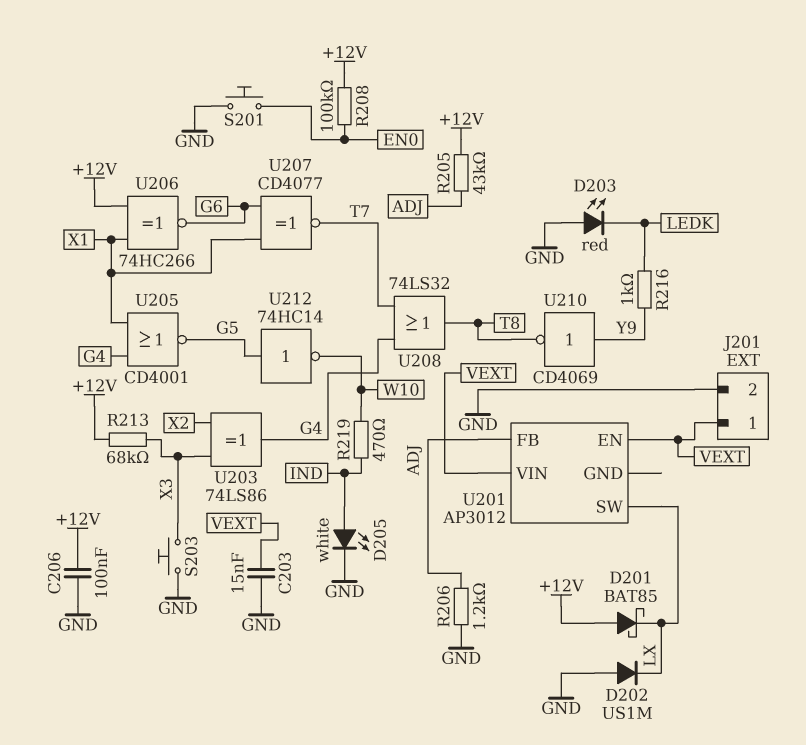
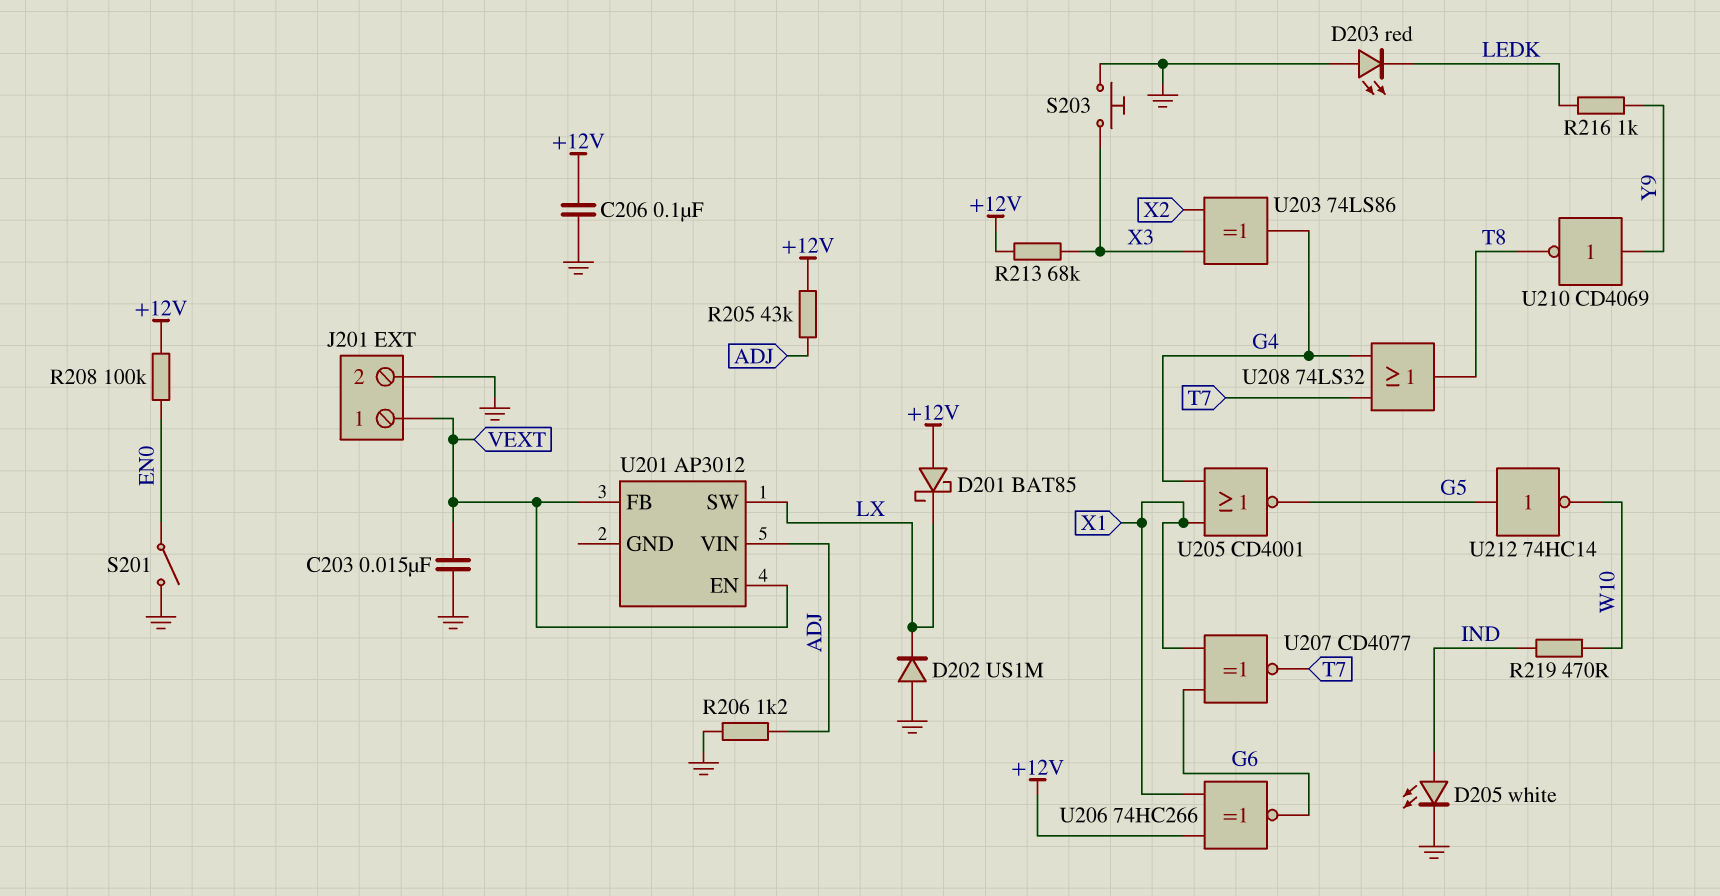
S201: button (EN0, GND) -> switch (EN0, GND)
U201 pin FB: ADJ -> VEXT
U201 pin VIN: VEXT -> ADJ

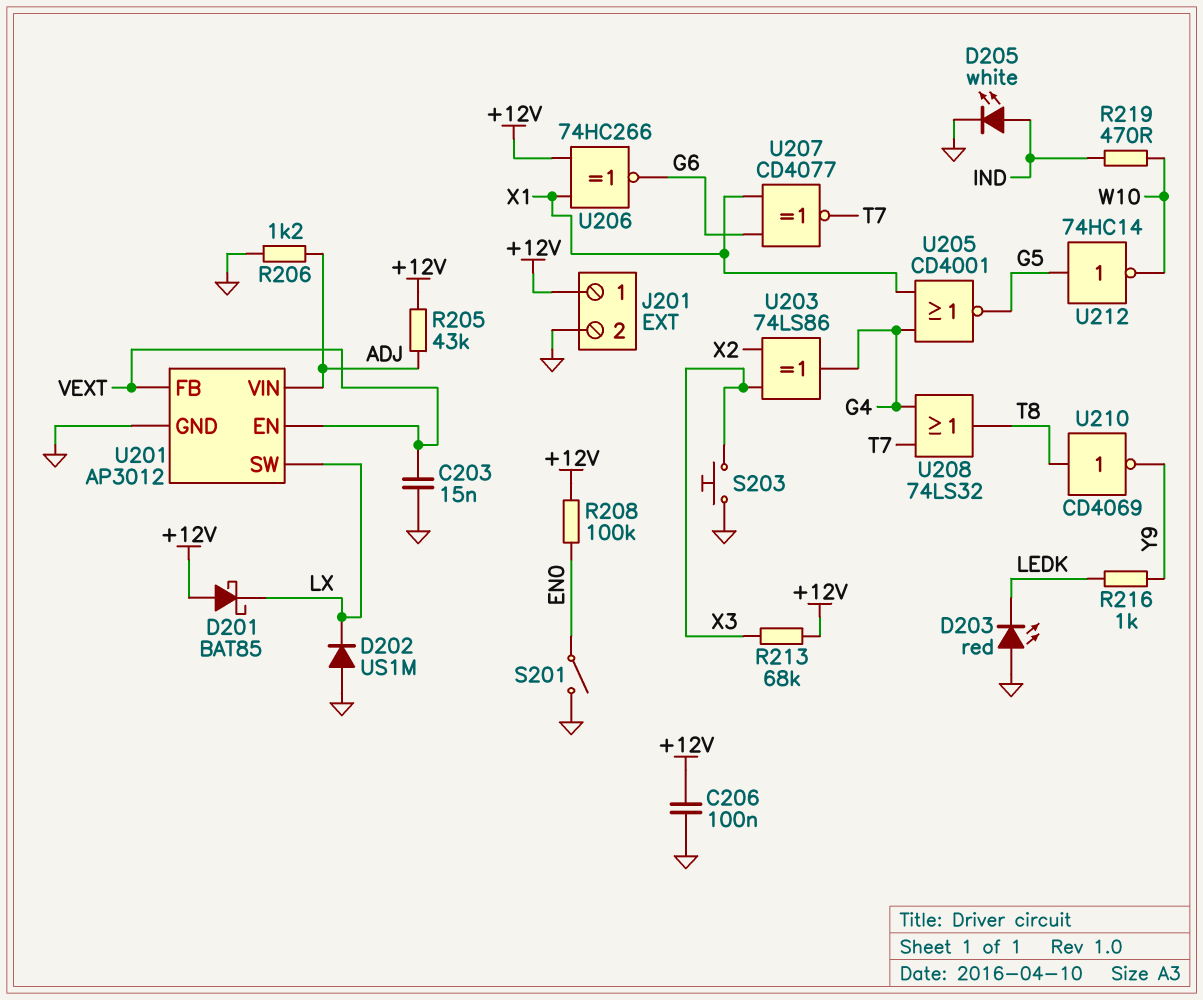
J201 pin 1: VEXT -> +12V
U201 pin GND: none -> GND
U210: NOT CD4069 (in Y9, out T8) -> NOT CD4069 (in T8, out Y9)

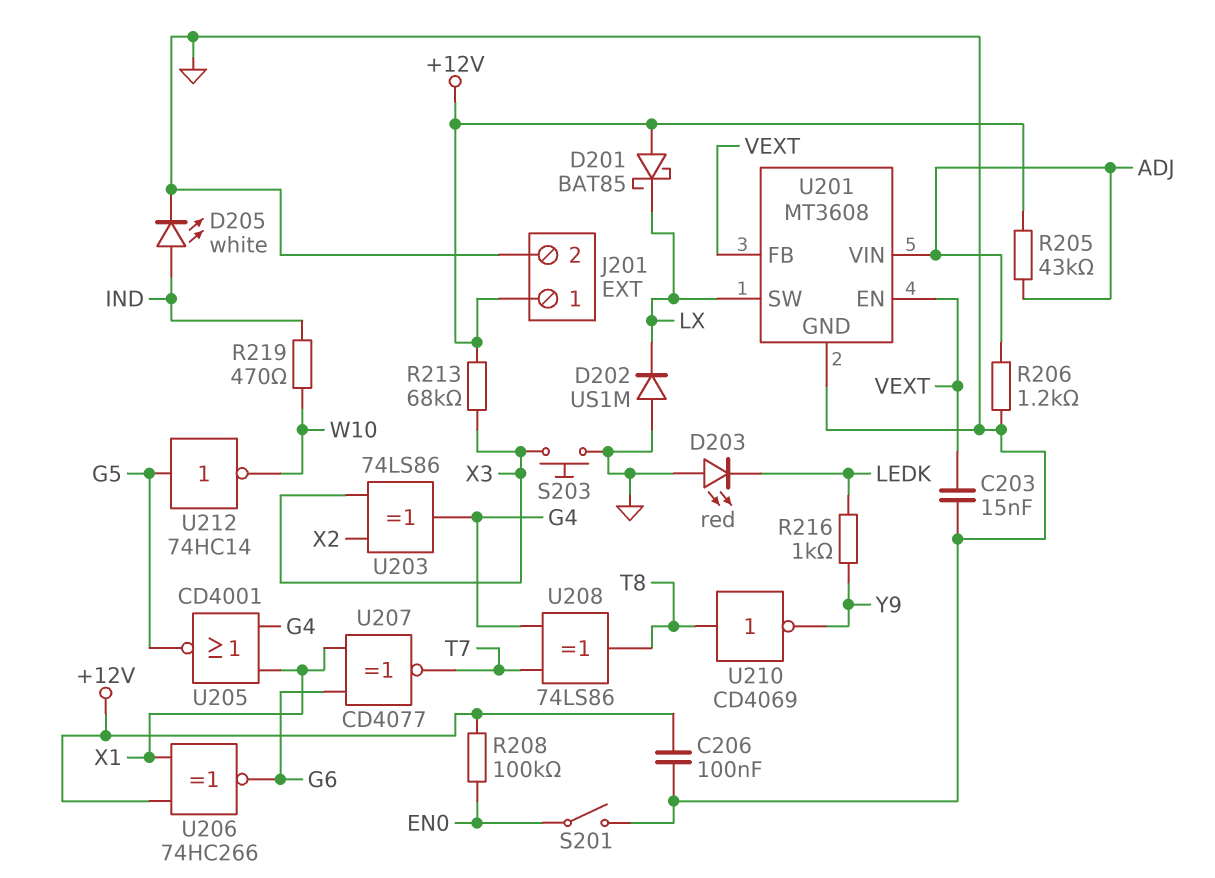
U201: AP3012 -> MT3608
U208: OR 74LS32 (in G4, in T7, out T8) -> XOR 74LS86 (in G4, in T7, out T8)

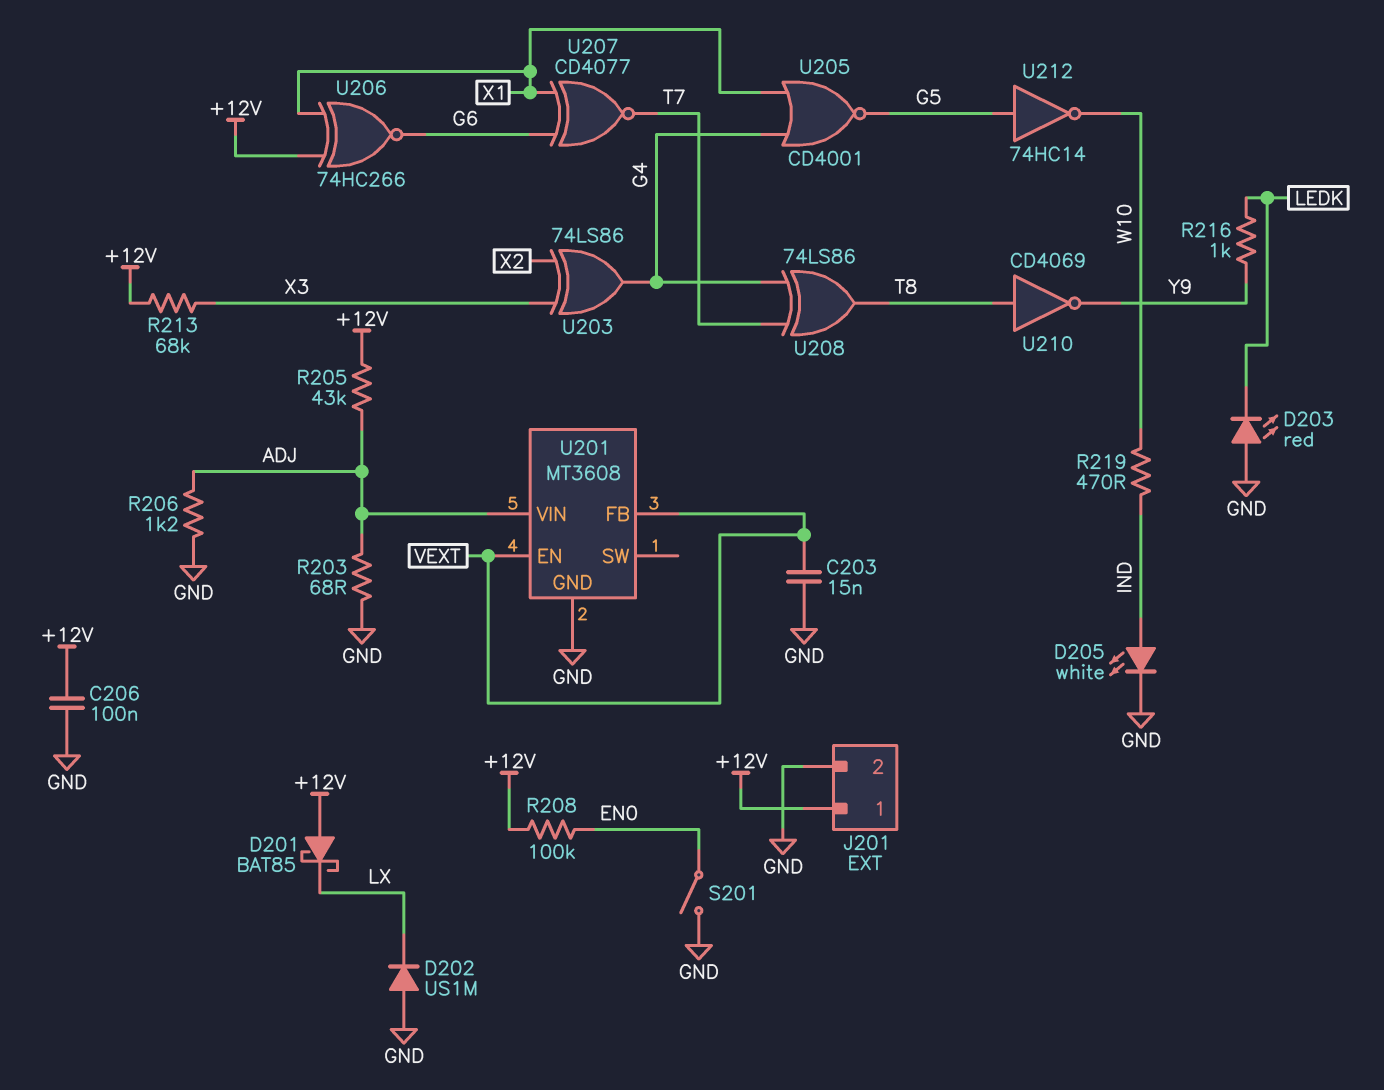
R203: none -> 68 (ADJ, GND)
S203: button (GND, X3) -> none
U201 pin SW: LX -> none

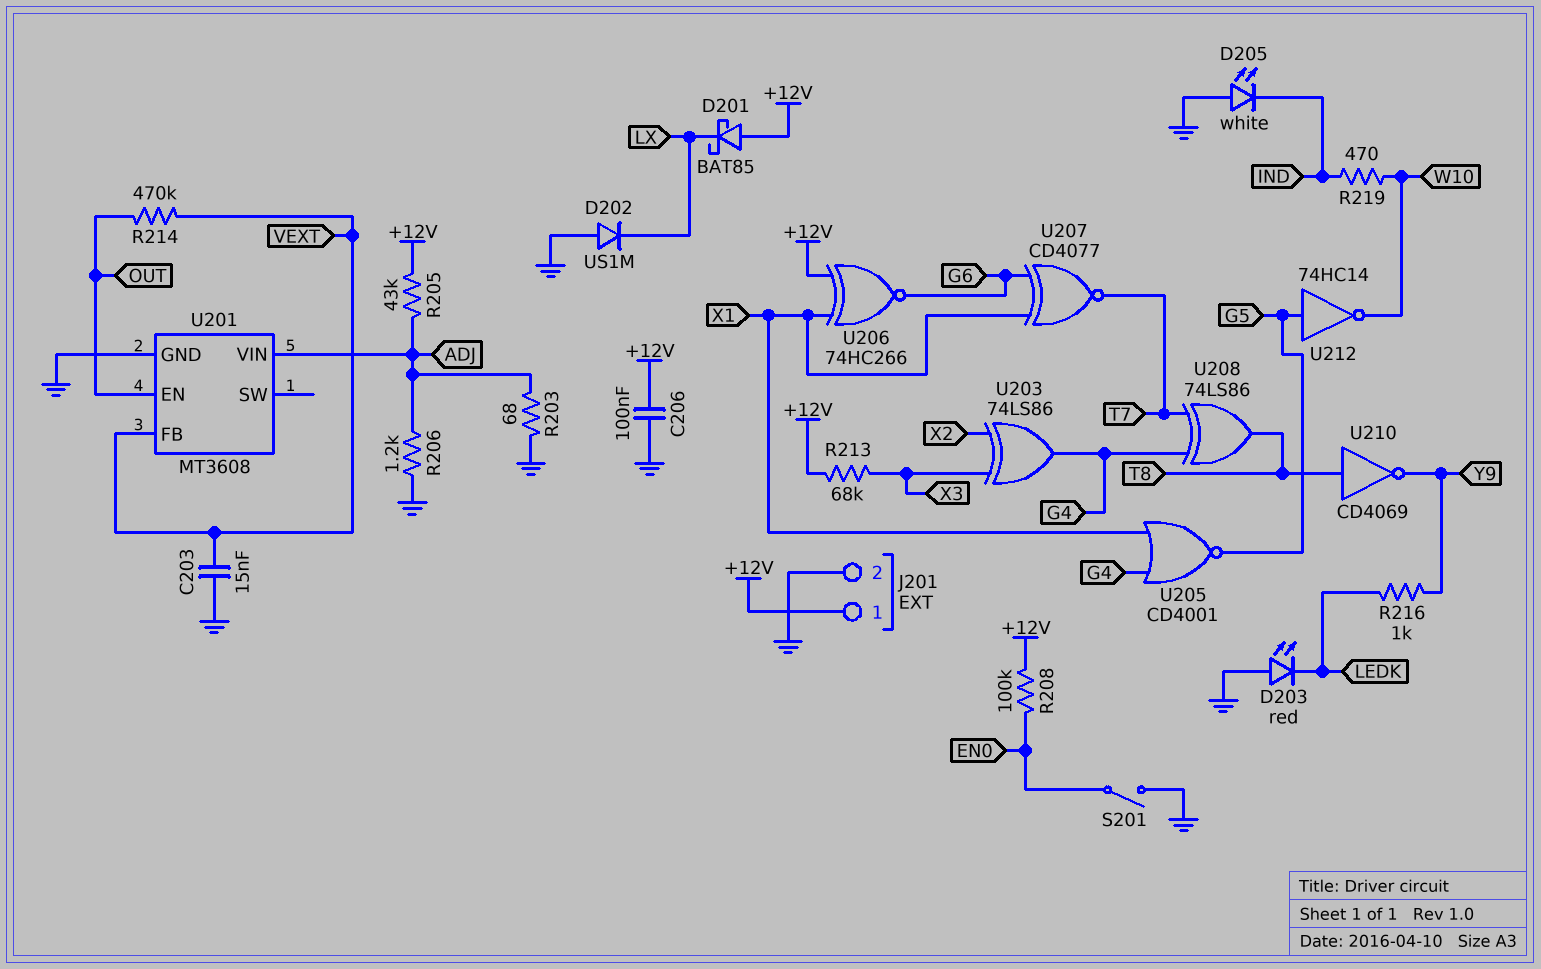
D205: LED white (A IND, K GND) -> LED white (A GND, K IND)
R214: none -> 470k (OUT, VEXT)
U201 pin EN: VEXT -> OUT

